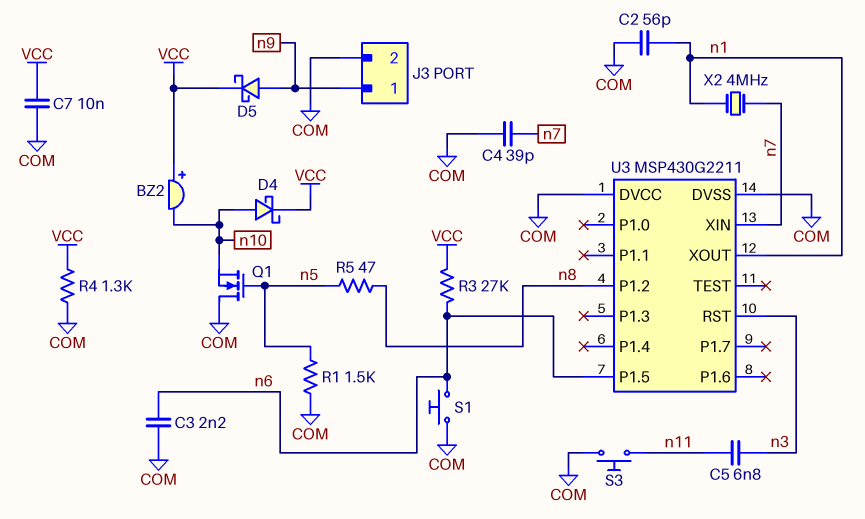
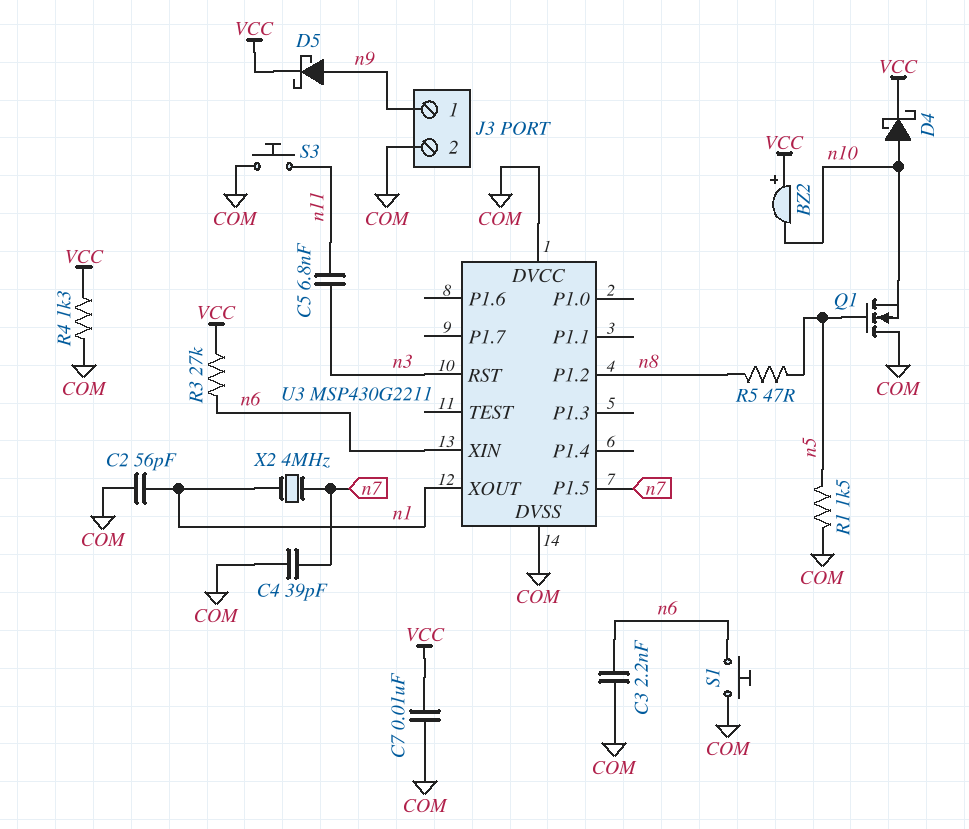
U3 pin P1.5: n6 -> n7
U3 pin XIN: n7 -> n6

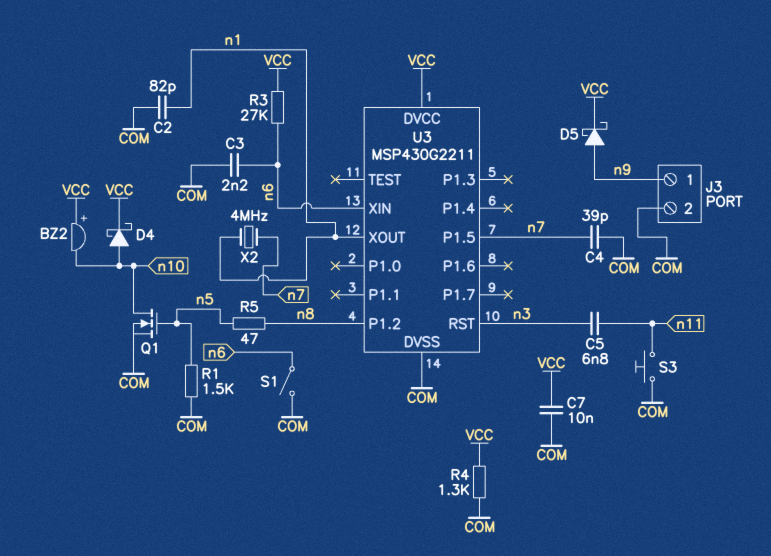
C2: 56pF (COM, n1) -> 82pF (COM, n1)
Q1: NMOS (G n5, D COM, S n10) -> NMOS (G n5, D n10, S COM)
S1: button (COM, n6) -> switch (COM, n6)
U3 pin DVCC: COM -> VCC

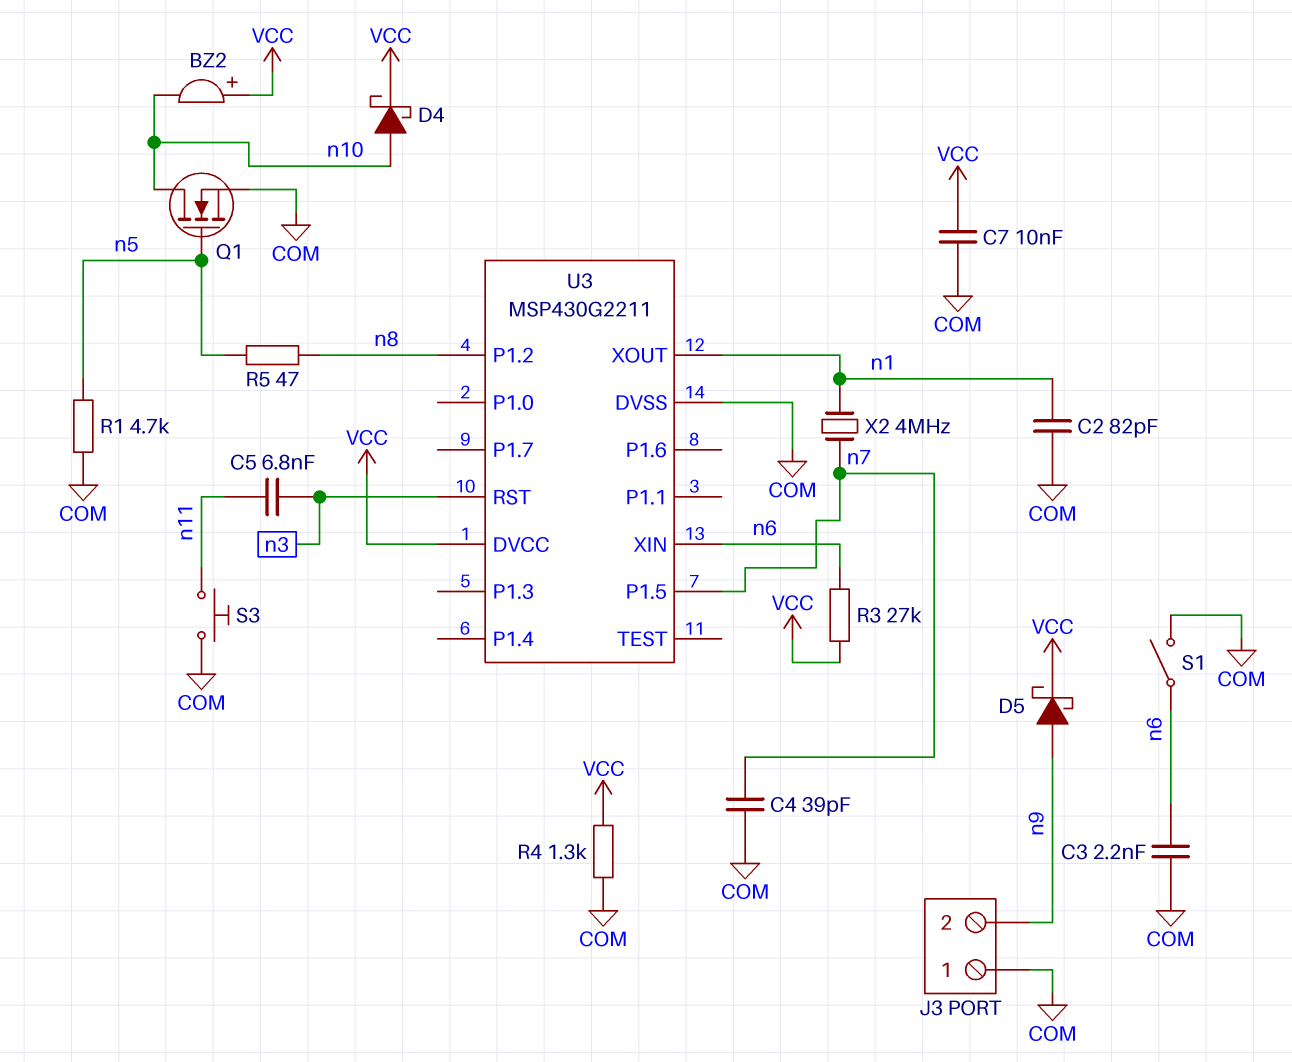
J3 pin 1: n9 -> COM
J3 pin 2: COM -> n9
R1: 1.5k (COM, n5) -> 4.7k (COM, n5)

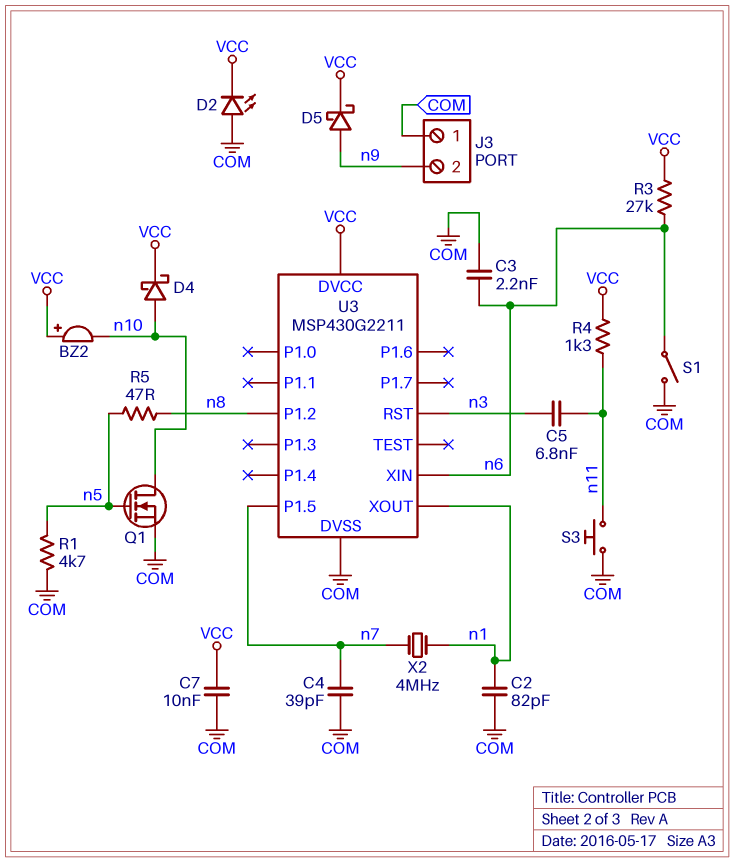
D2: none -> LED (A COM, K VCC)
R4: 1.3k (COM, VCC) -> 1.3k (VCC, n11)

